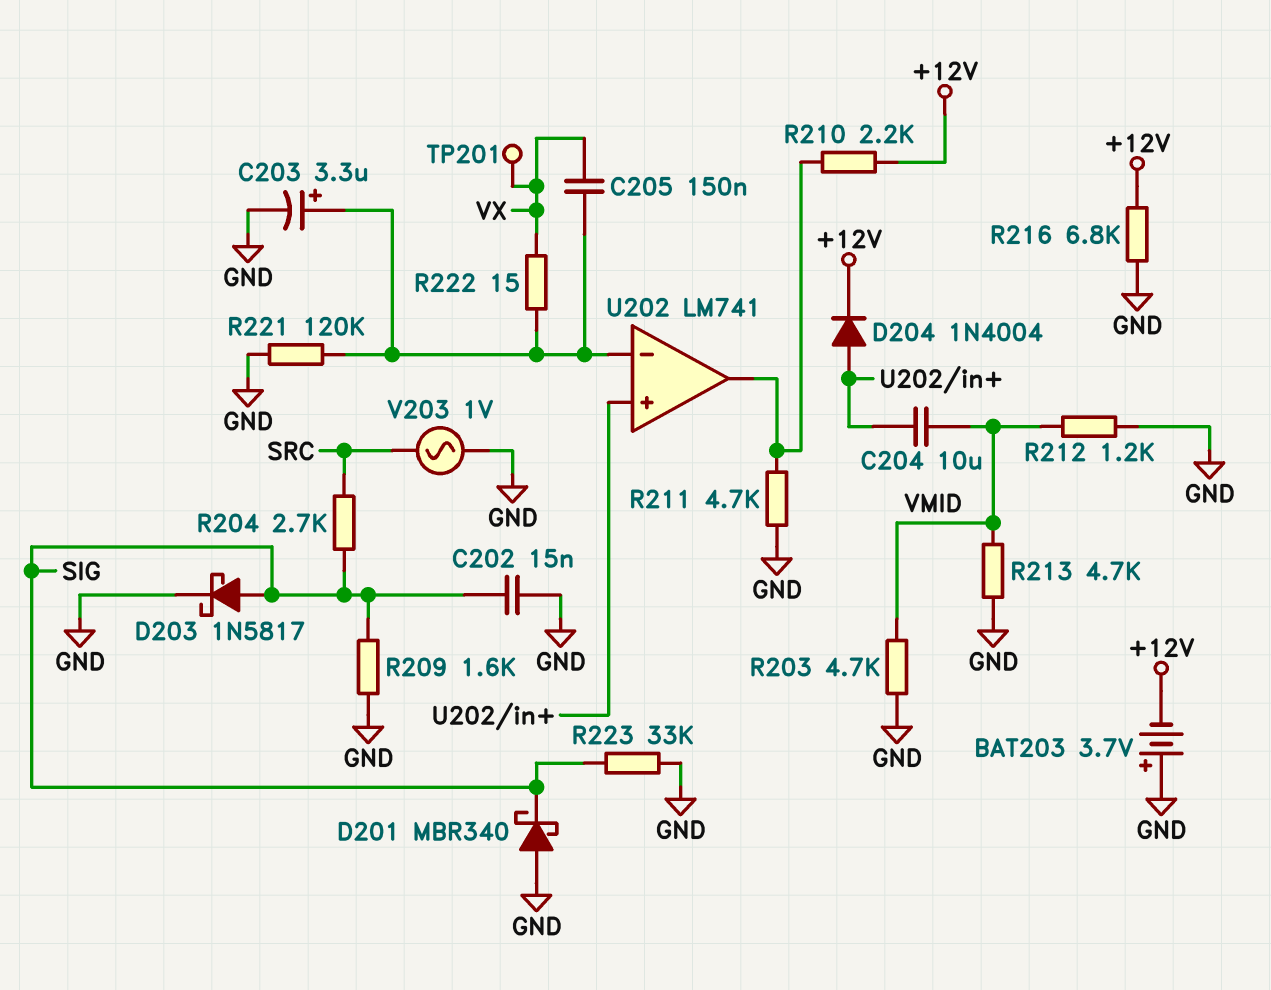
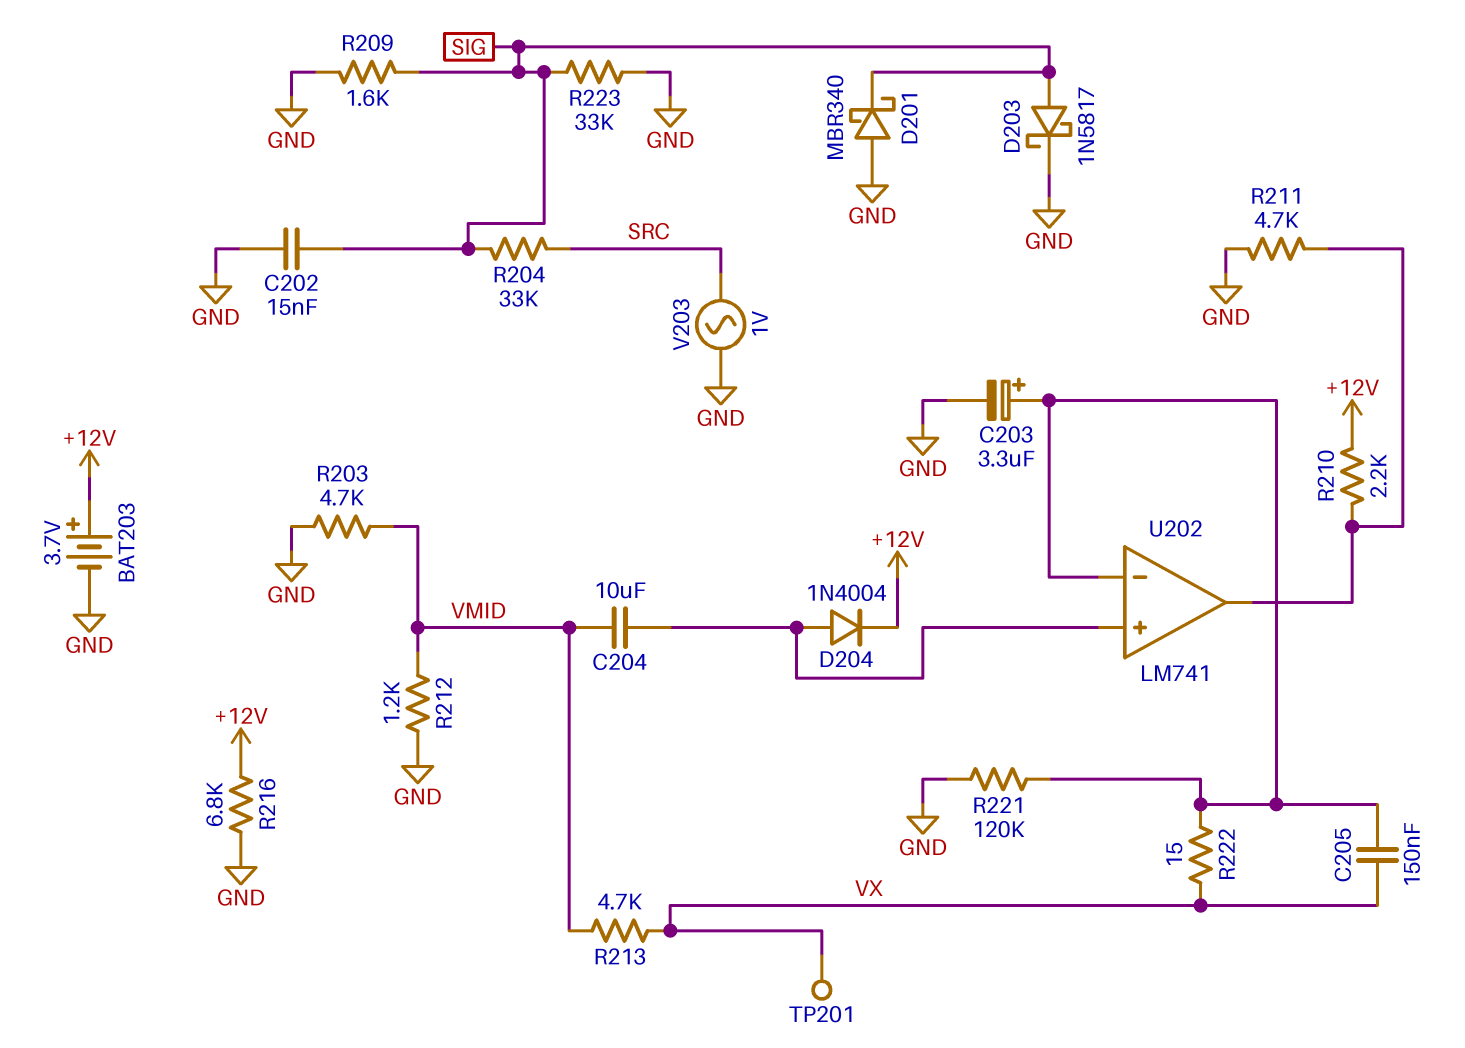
BAT203: 3.7V (plus GND, minus +12V) -> 3.7V (plus +12V, minus GND)
R204: 2.7k (SIG, SRC) -> 33k (SIG, SRC)
R213: 4.7k (GND, VMID) -> 4.7k (VMID, VX)

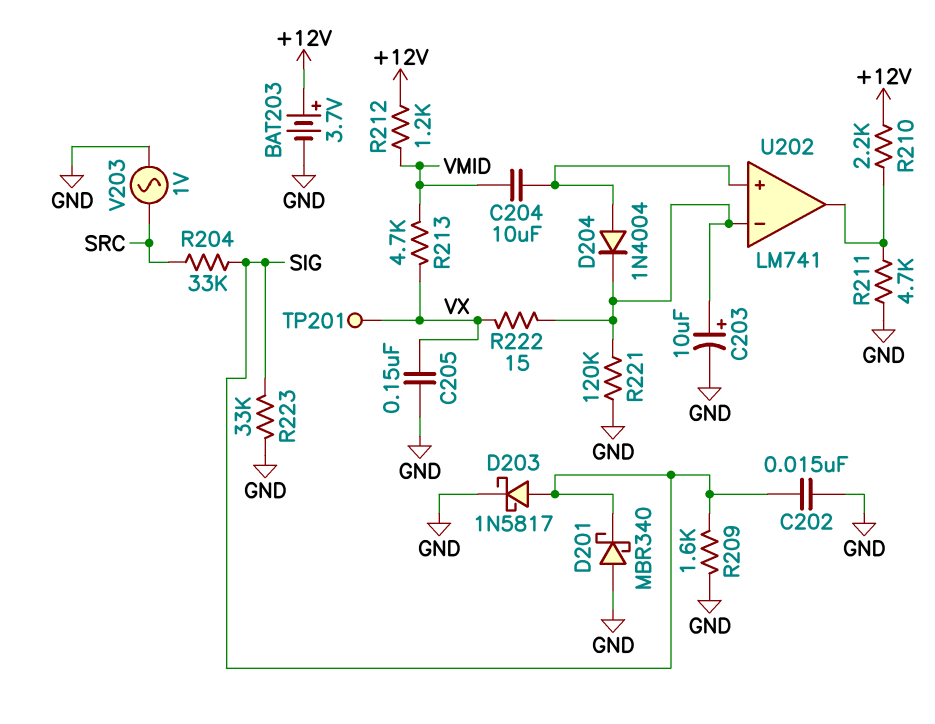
C203: 3.3uF (plus U202/in-, minus GND) -> 10uF (plus U202/in-, minus GND)
C205: 150nF (U202/in-, VX) -> 150nF (GND, VX)
D204: diode 1N4004 (A U202/in+, K +12V) -> diode 1N4004 (A U202/in+, K U202/in-)
R203: 4.7k (GND, VMID) -> none
R212: 1.2k (GND, VMID) -> 1.2k (+12V, VMID)
R216: 6.8k (+12V, GND) -> none

